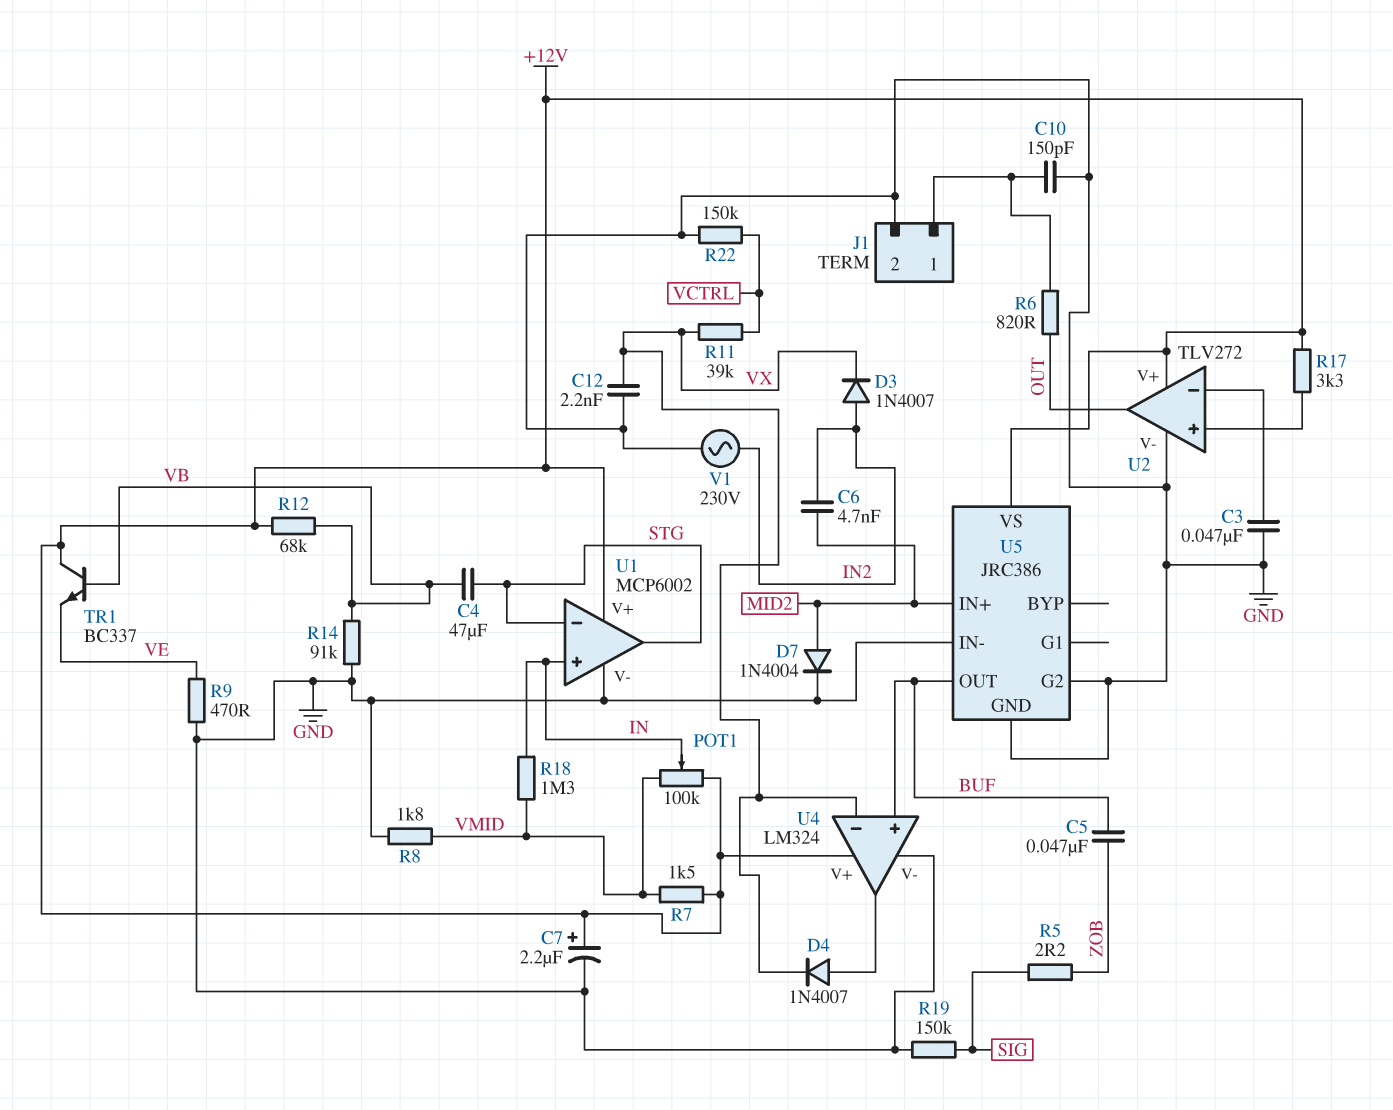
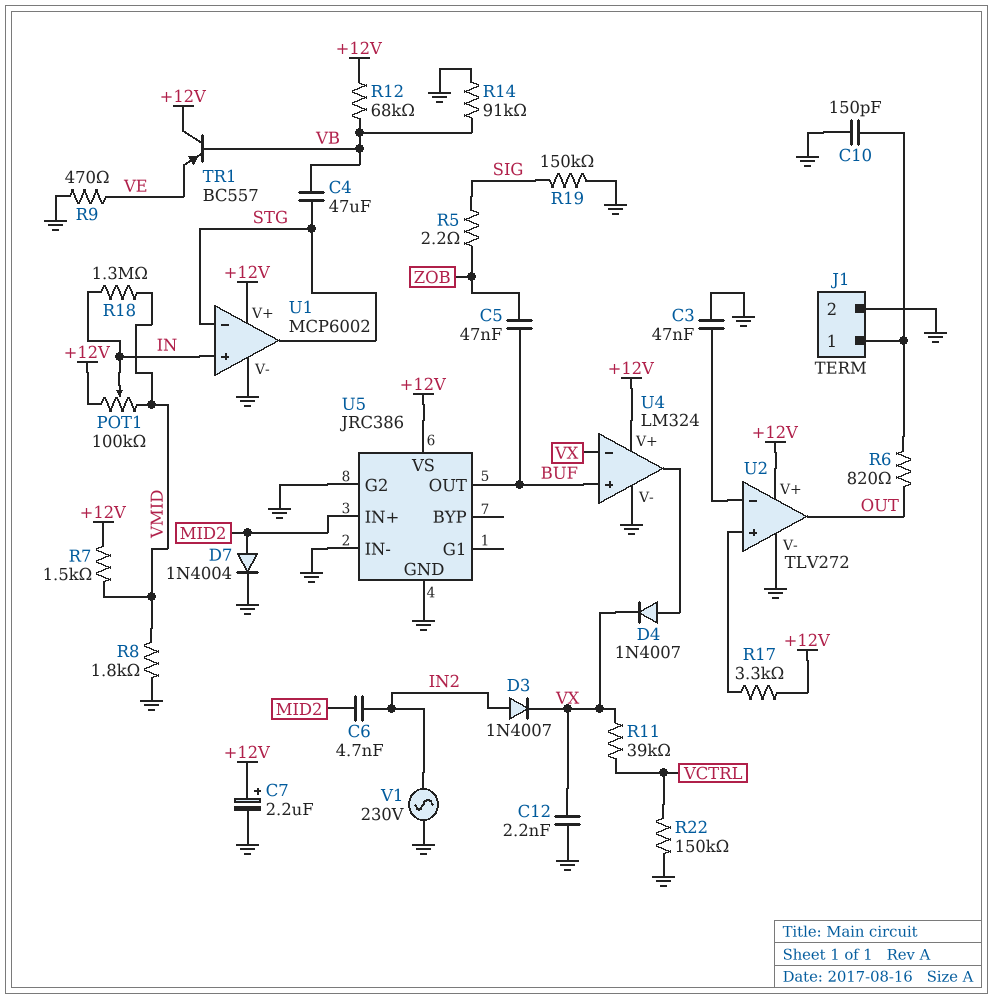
TR1: NPN BC337 (B VB, C +12V, E VE) -> PNP BC557 (B VB, C +12V, E VE)

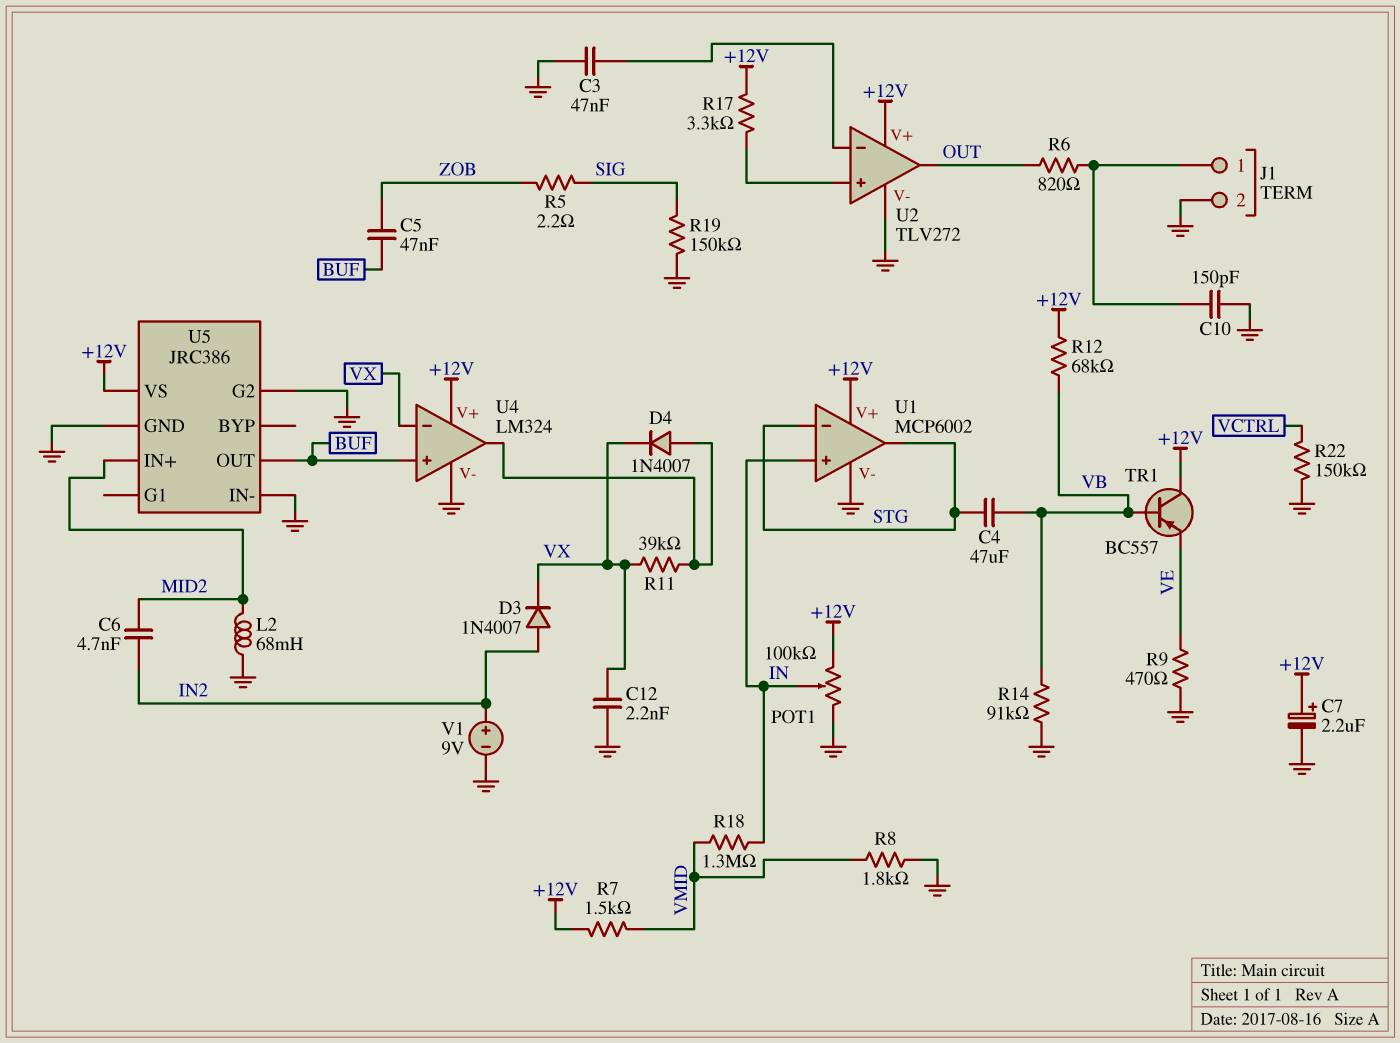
D7: diode 1N4004 (A MID2, K GND) -> none
L2: none -> 68mH (GND, MID2)
POT1: 100k (+12V, VMID, wiper IN) -> 100k (+12V, GND, wiper IN)
R11: 39k (VCTRL, VX) -> 39k (U4/out, VX)
V1: AC 230V (GND, IN2) -> 9V (plus IN2, minus GND)

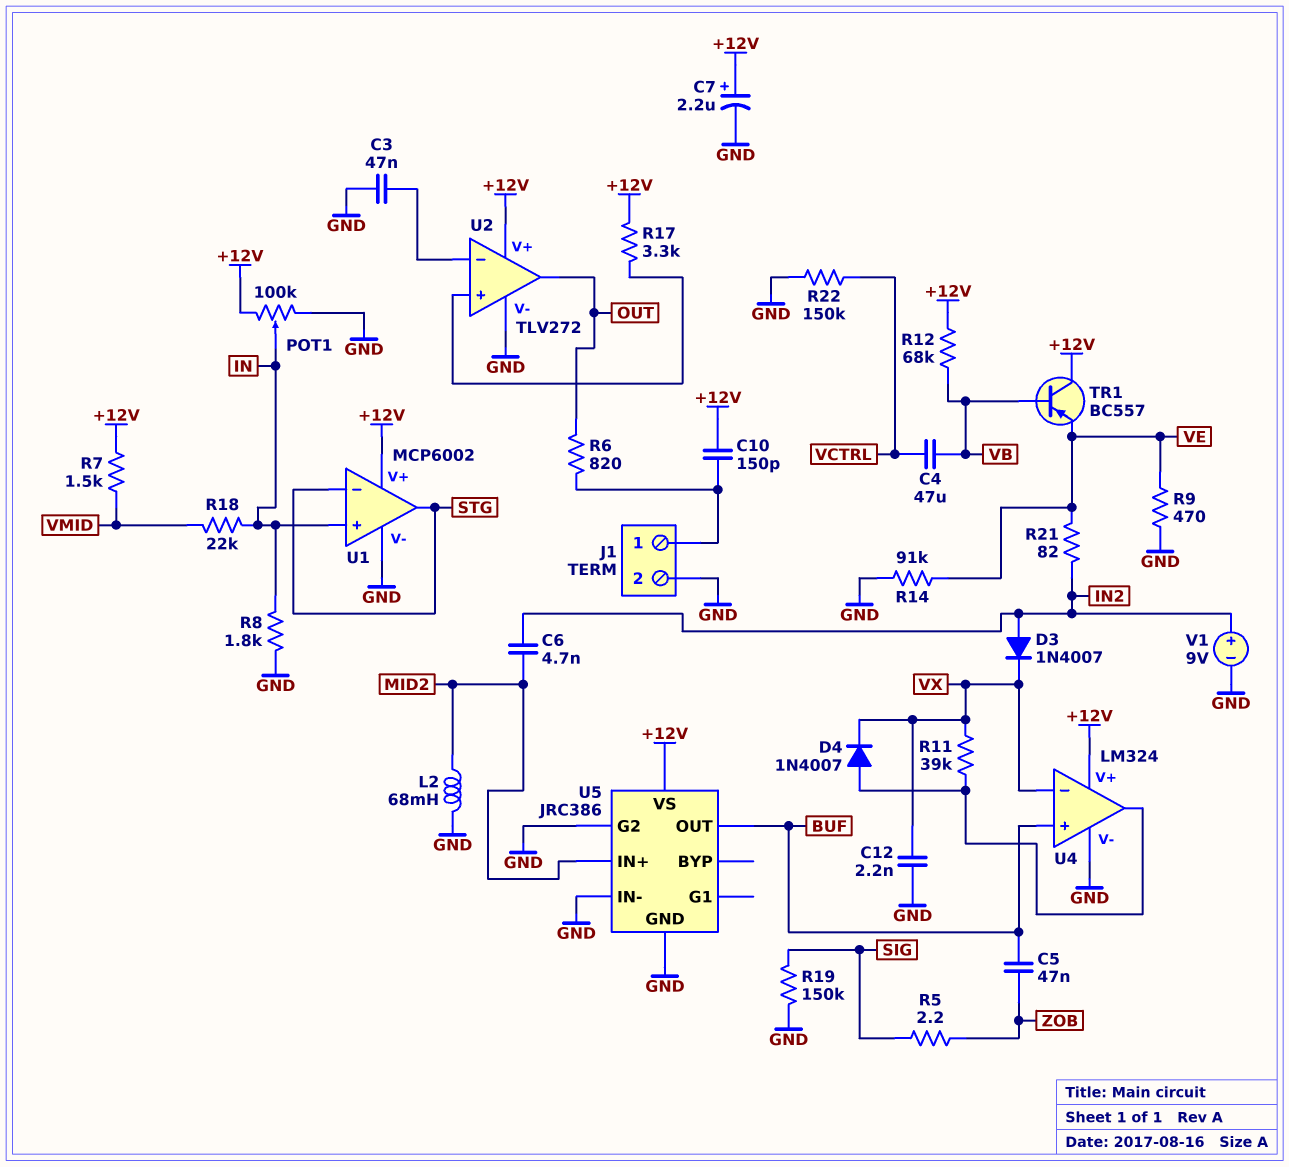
C4: 47uF (STG, VB) -> 47uF (VB, VCTRL)
C10: 150pF (GND, J1/1) -> 150pF (+12V, J1/1)
R8: 1.8k (GND, VMID) -> 1.8k (GND, IN)
R14: 91k (GND, VB) -> 91k (GND, VE)
R18: 1.3M (IN, VMID) -> 22k (IN, VMID)
R21: none -> 82 (IN2, VE)

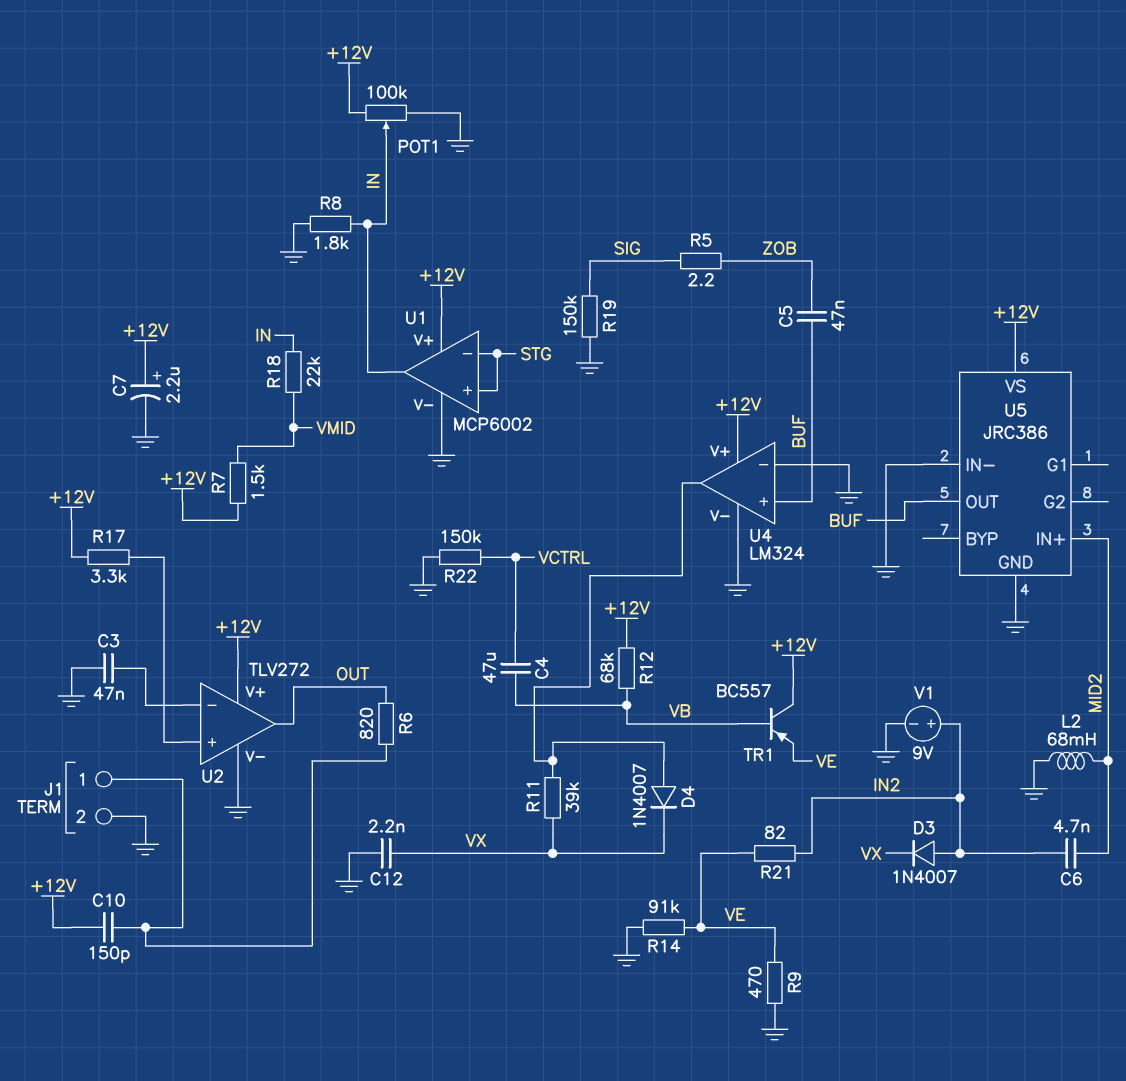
U1 pin in+: IN -> STG
U1 pin out: STG -> IN
U4 pin in-: VX -> GND
U5 pin G2: GND -> none

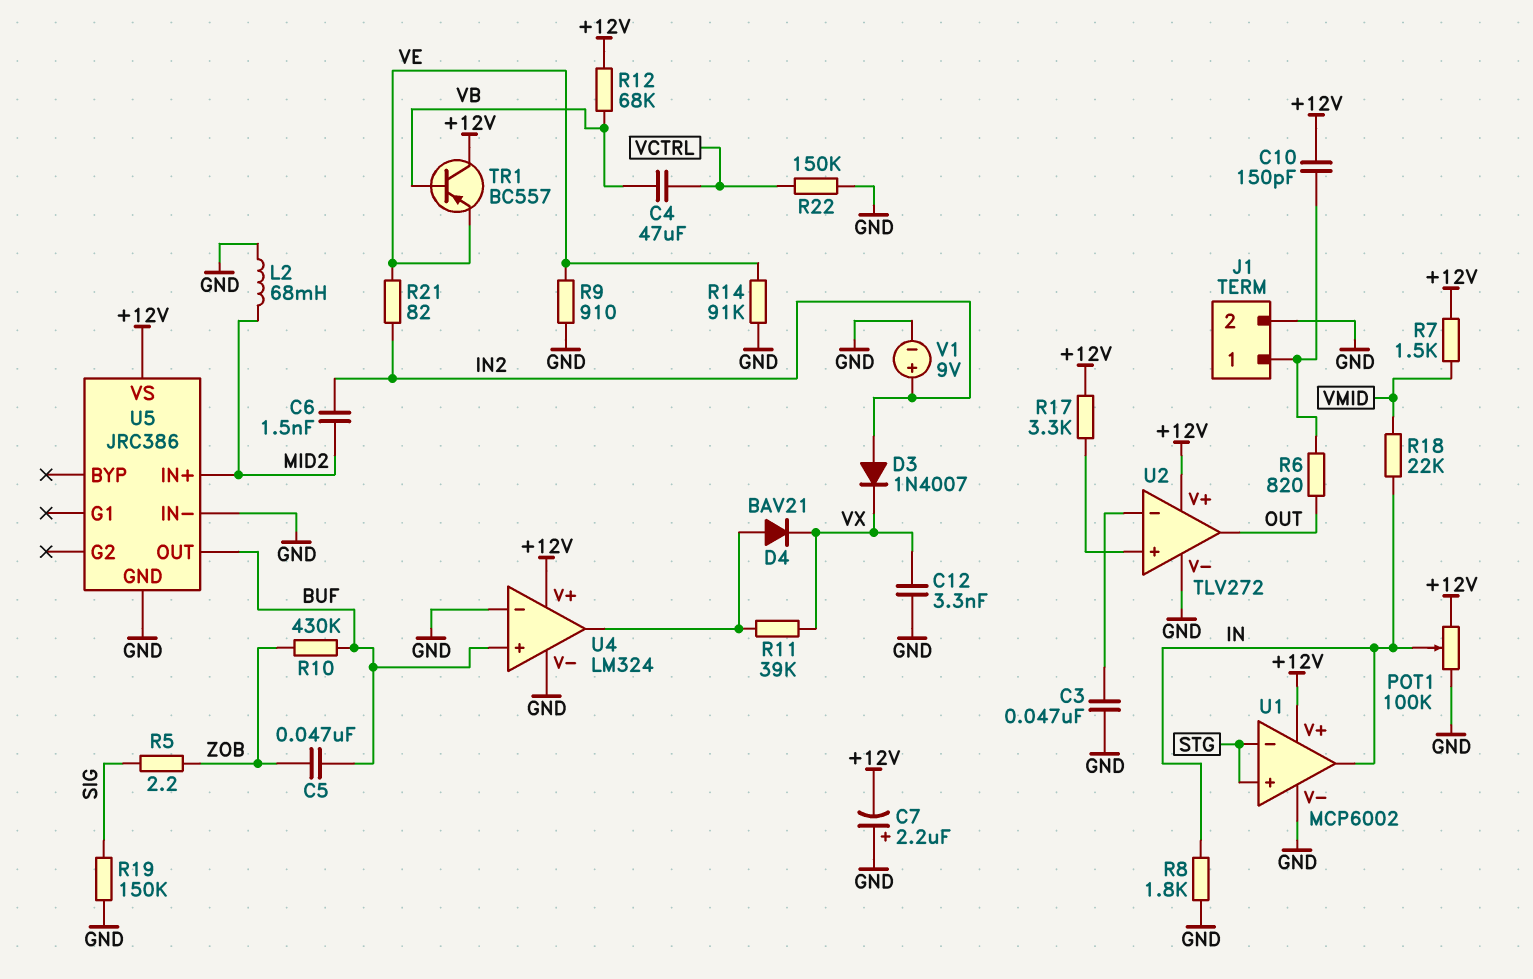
C6: 4.7nF (IN2, MID2) -> 1.5nF (IN2, MID2)
C7: 2.2uF (plus +12V, minus GND) -> 2.2uF (plus GND, minus +12V)
C12: 2.2nF (GND, VX) -> 3.3nF (GND, VX)
D4: diode 1N4007 (A U4/out, K VX) -> diode BAV21 (A U4/out, K VX)
R9: 470 (GND, VE) -> 910 (GND, VE)
R10: none -> 430k (BUF, ZOB)

